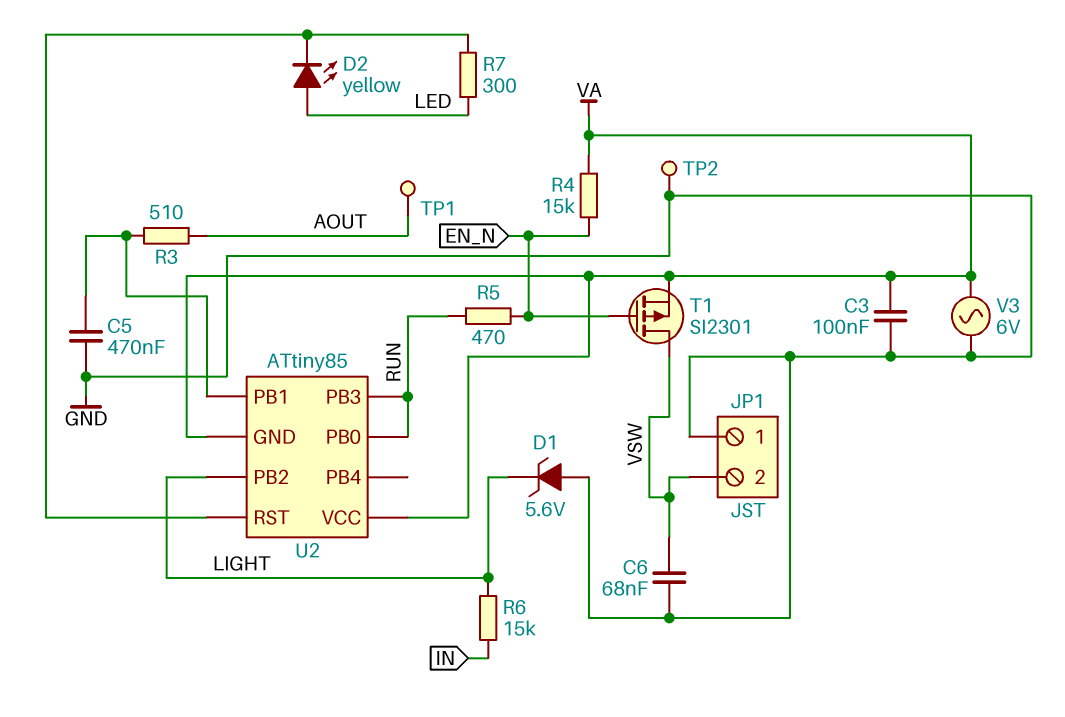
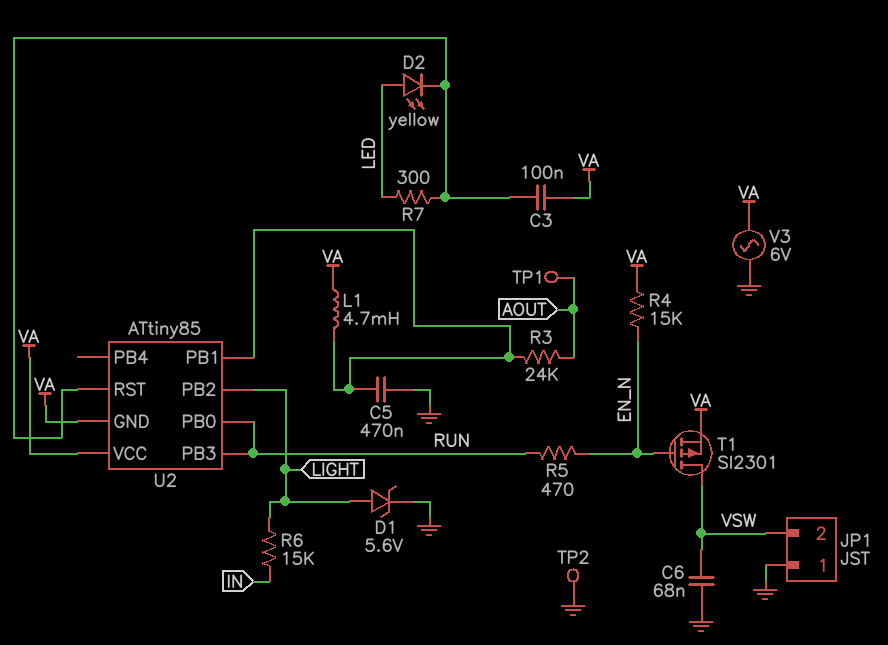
C3: 100nF (GND, VA) -> 100nF (U2/RST, VA)
D1: zener 5.6V (A GND, K LIGHT) -> zener 5.6V (A LIGHT, K GND)
L1: none -> 4.7mH (U2/PB1, VA)
R3: 510 (AOUT, U2/PB1) -> 24k (AOUT, U2/PB1)

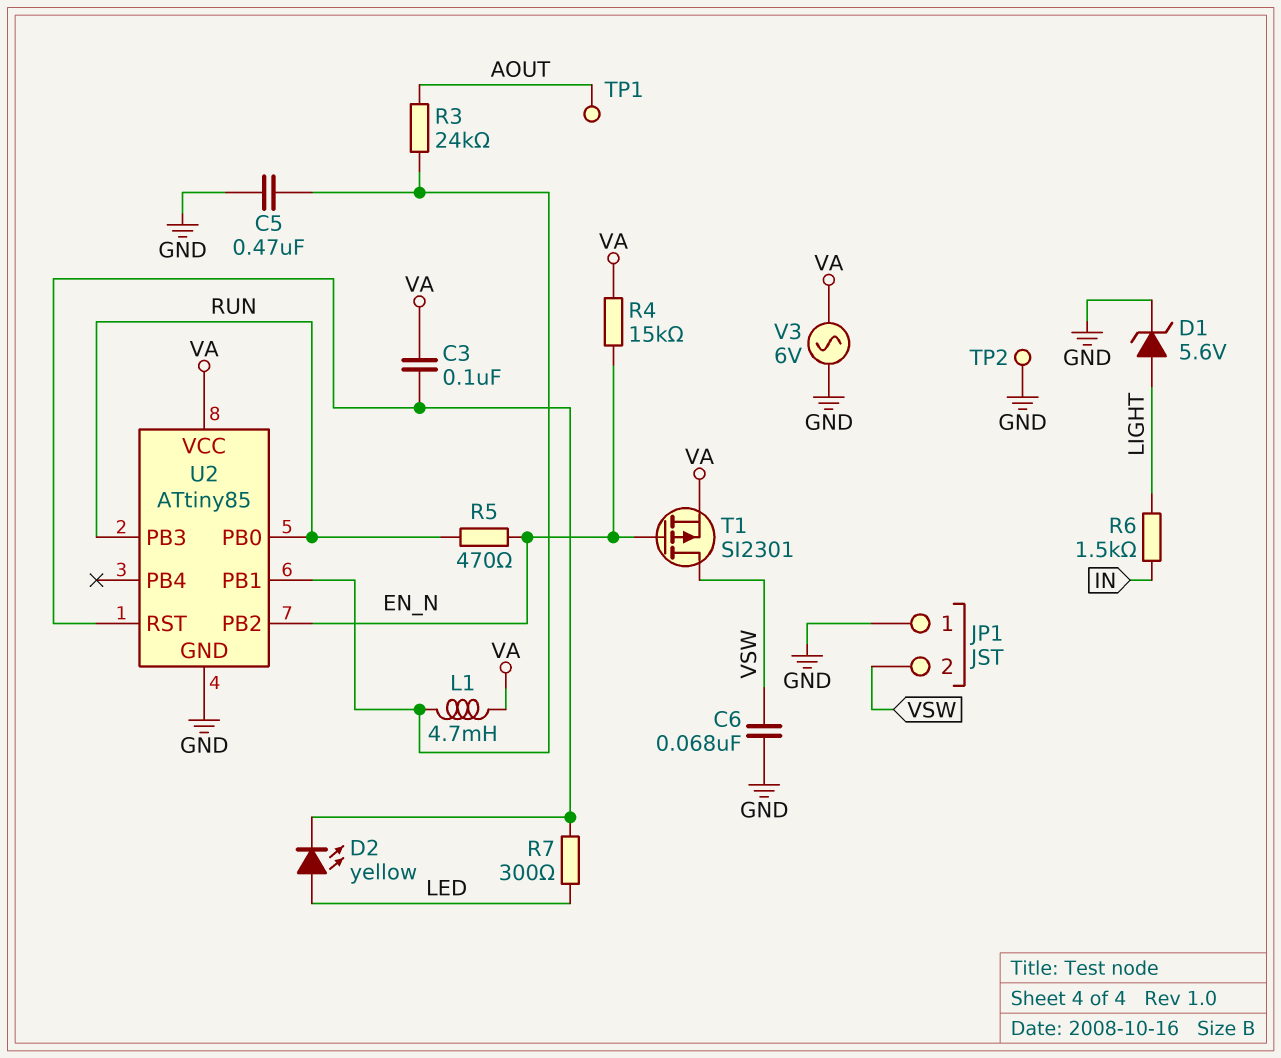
R6: 15k (IN, LIGHT) -> 1.5k (IN, LIGHT)
U2 pin GND: VA -> GND
U2 pin PB2: LIGHT -> EN_N

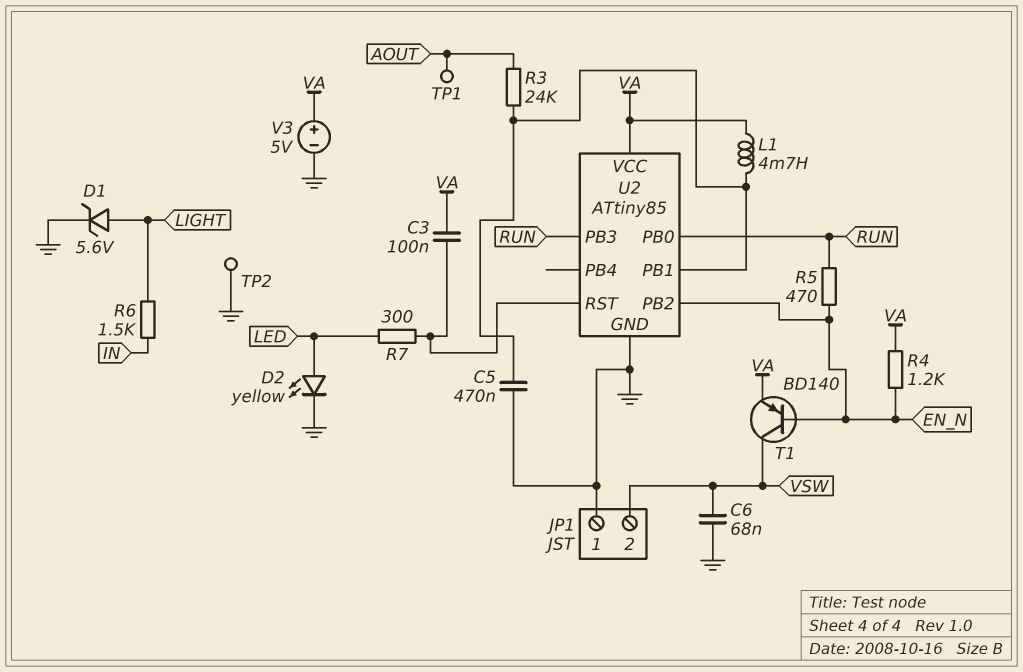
D2: LED yellow (A LED, K U2/RST) -> LED yellow (A LED, K GND)
R4: 15k (EN_N, VA) -> 1.2k (EN_N, VA)
T1: PMOS SI2301 (G EN_N, D VSW, S VA) -> PNP BD140 (B EN_N, C VSW, E VA)
V3: AC 6V (GND, VA) -> 5V (plus VA, minus GND)

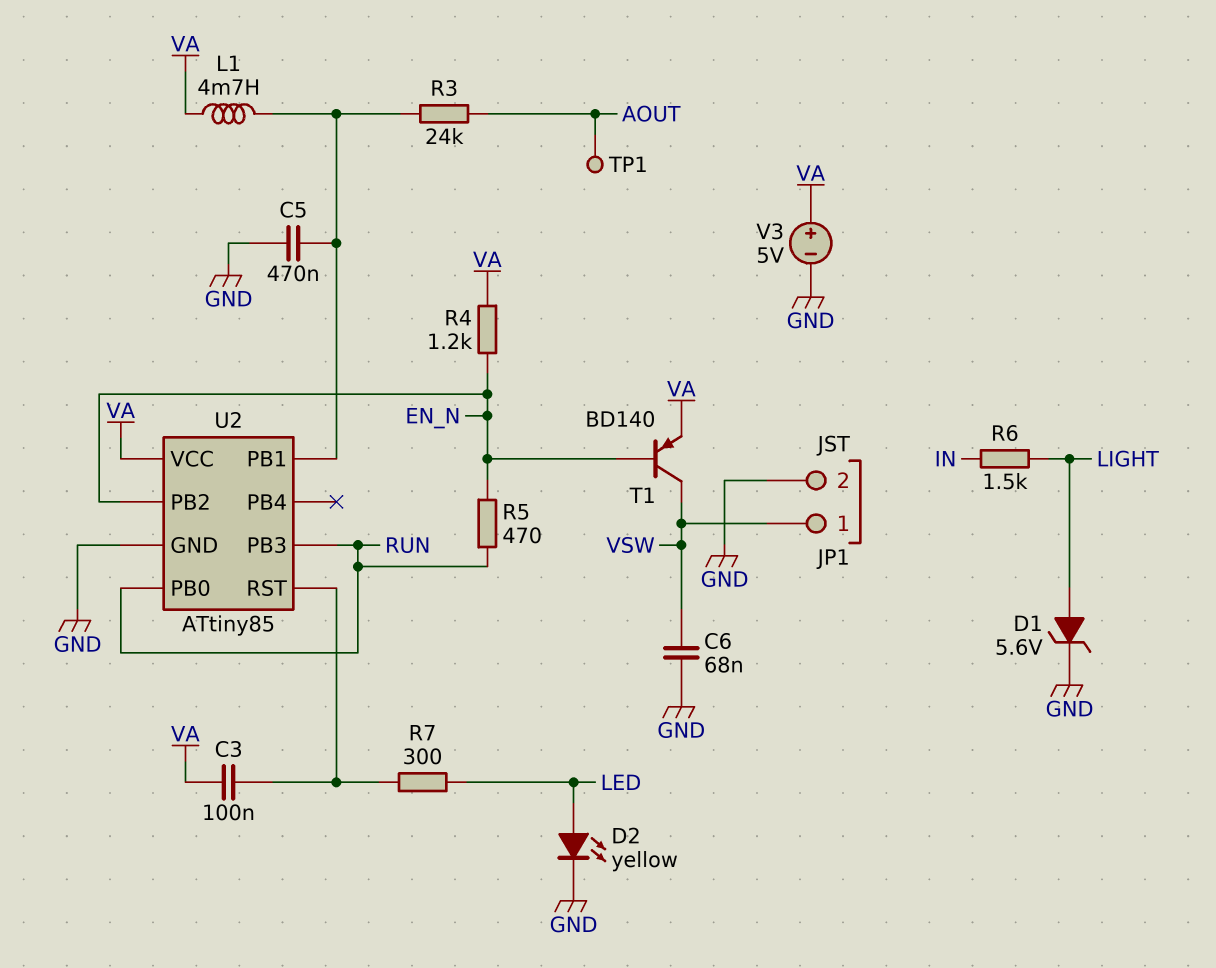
JP1 pin 1: GND -> VSW
JP1 pin 2: VSW -> GND
TP2: test point (GND) -> none

